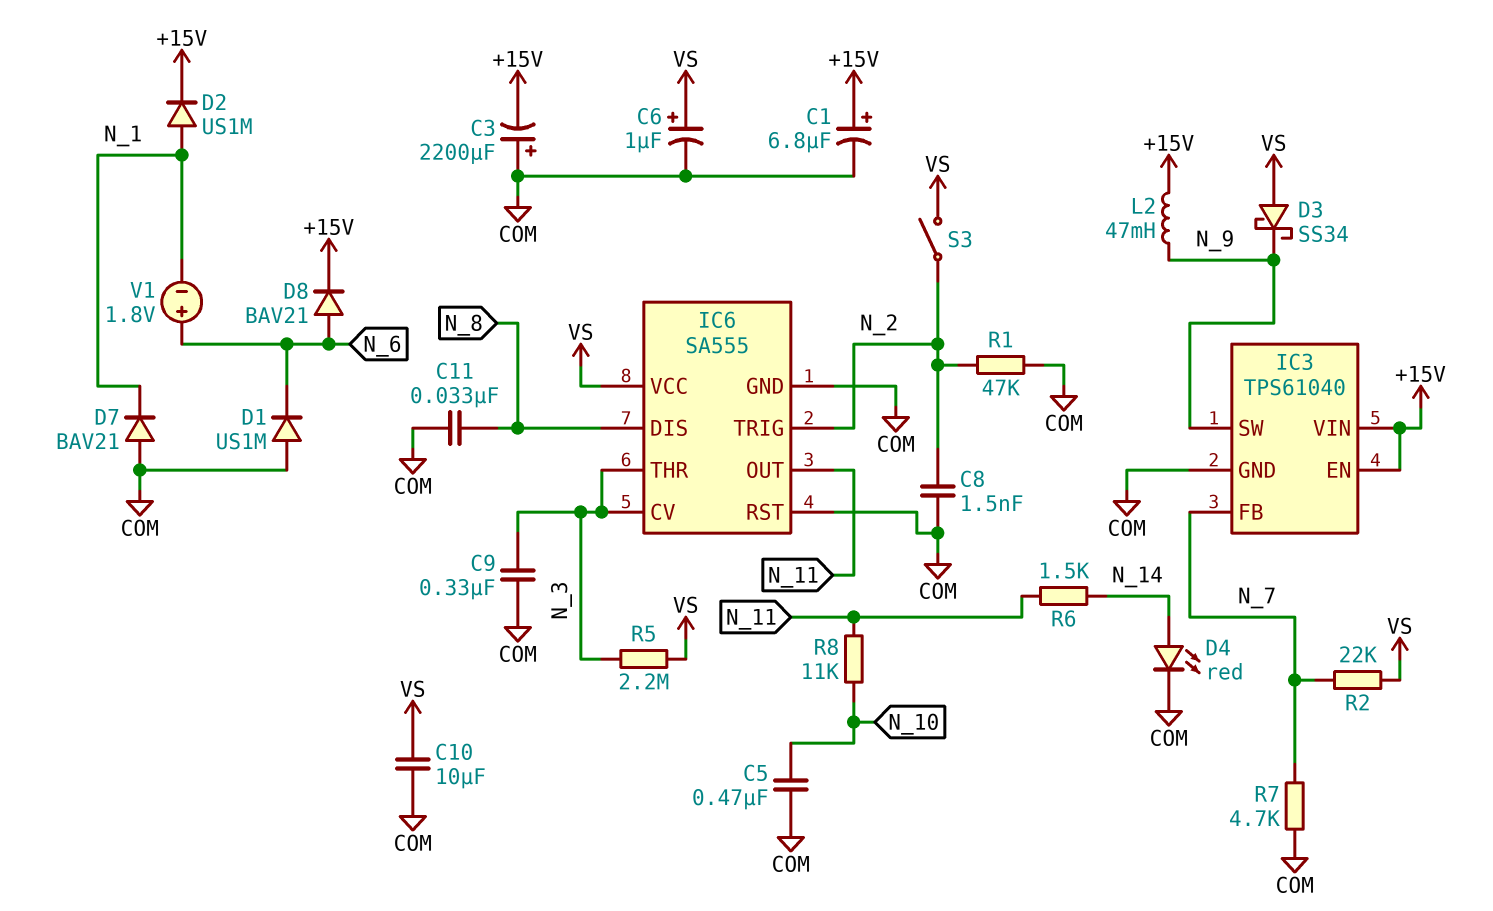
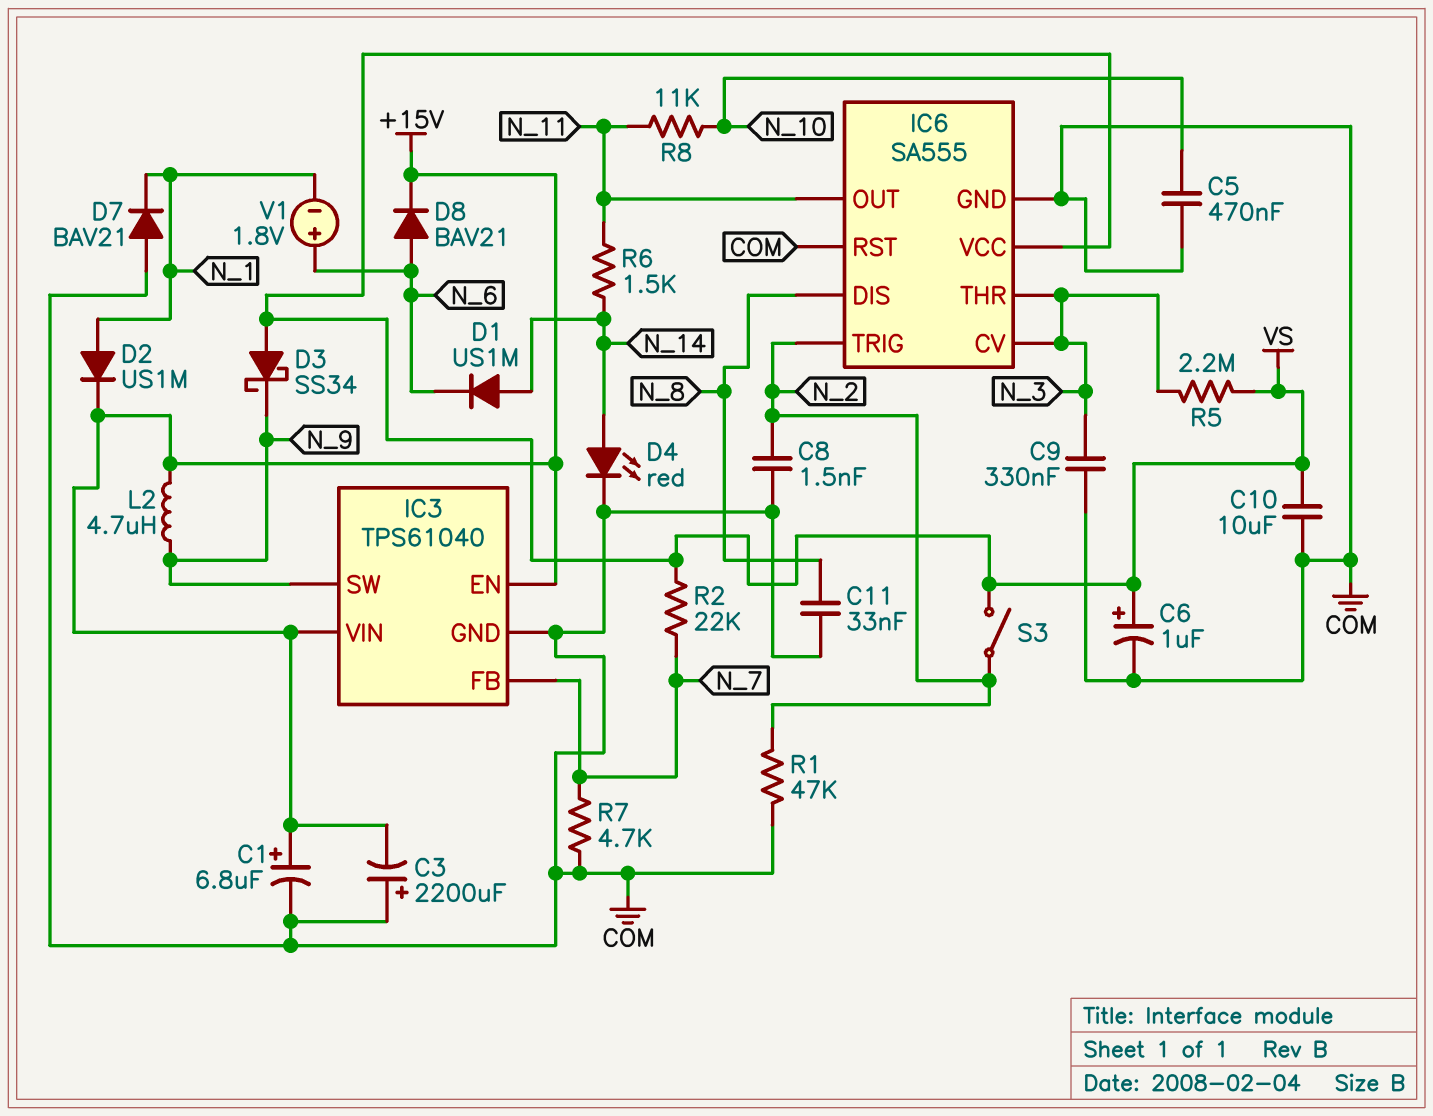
D1: diode US1M (A COM, K N_6) -> diode US1M (A N_14, K N_6)
L2: 47mH (+15V, N_9) -> 4.7uH (+15V, N_9)

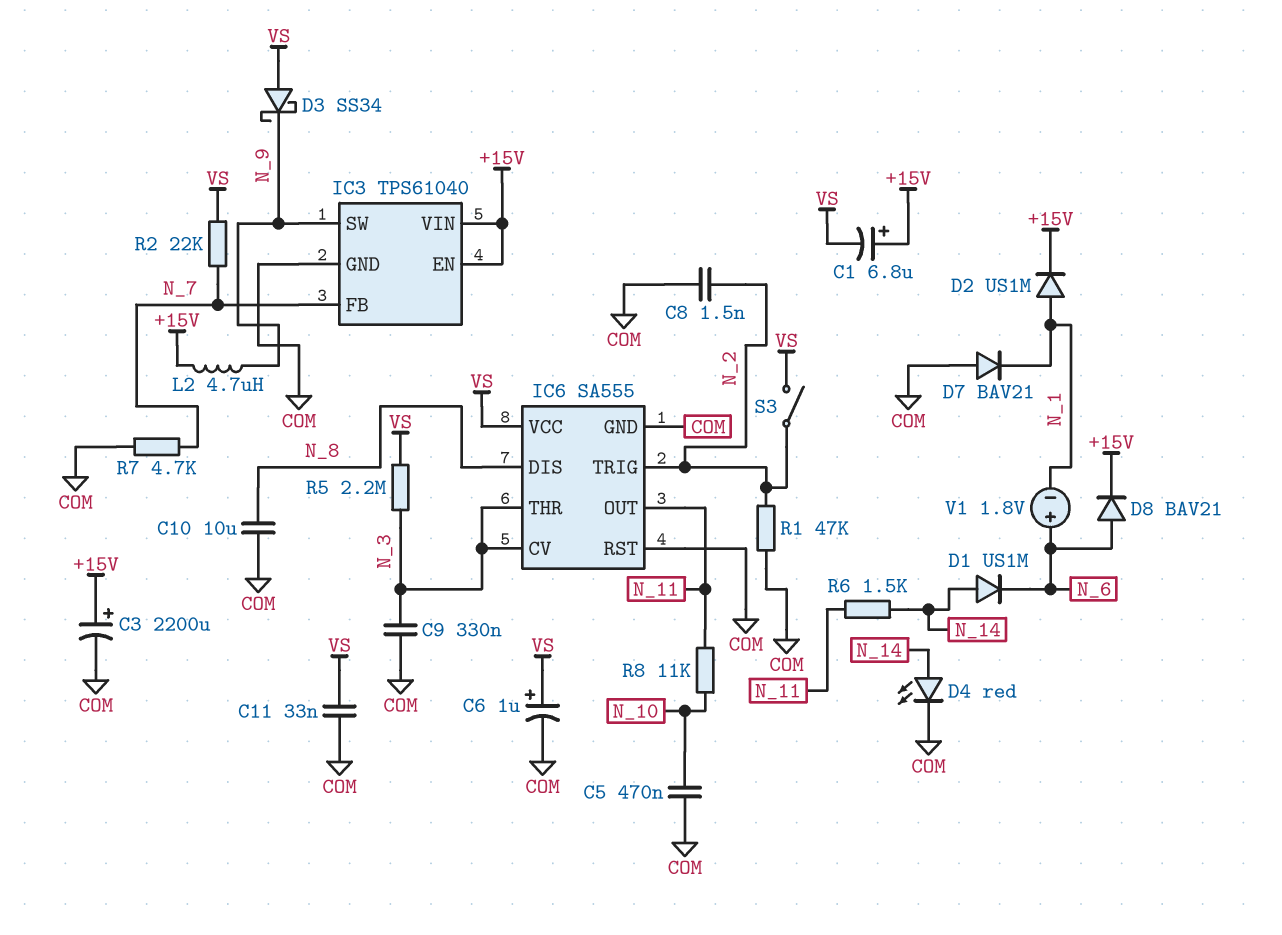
C1: 6.8uF (plus +15V, minus COM) -> 6.8uF (plus +15V, minus VS)
C3: 2200uF (plus COM, minus +15V) -> 2200uF (plus +15V, minus COM)
C10: 10uF (COM, VS) -> 10uF (COM, N_8)
C11: 33nF (COM, N_8) -> 33nF (COM, VS)

